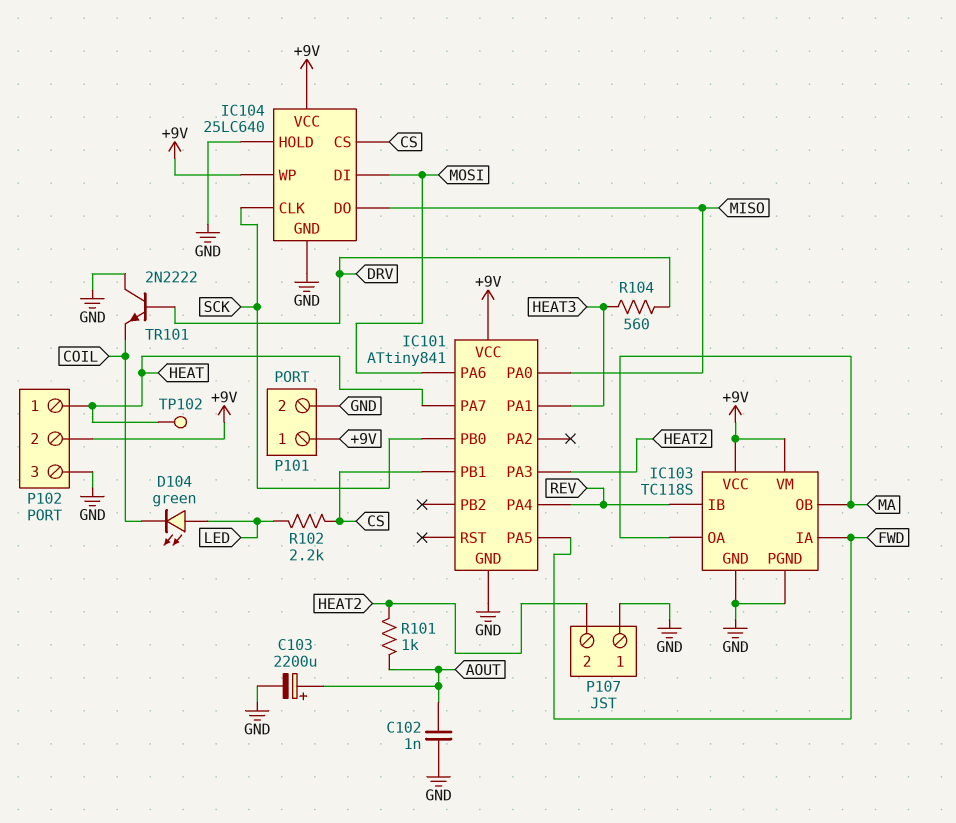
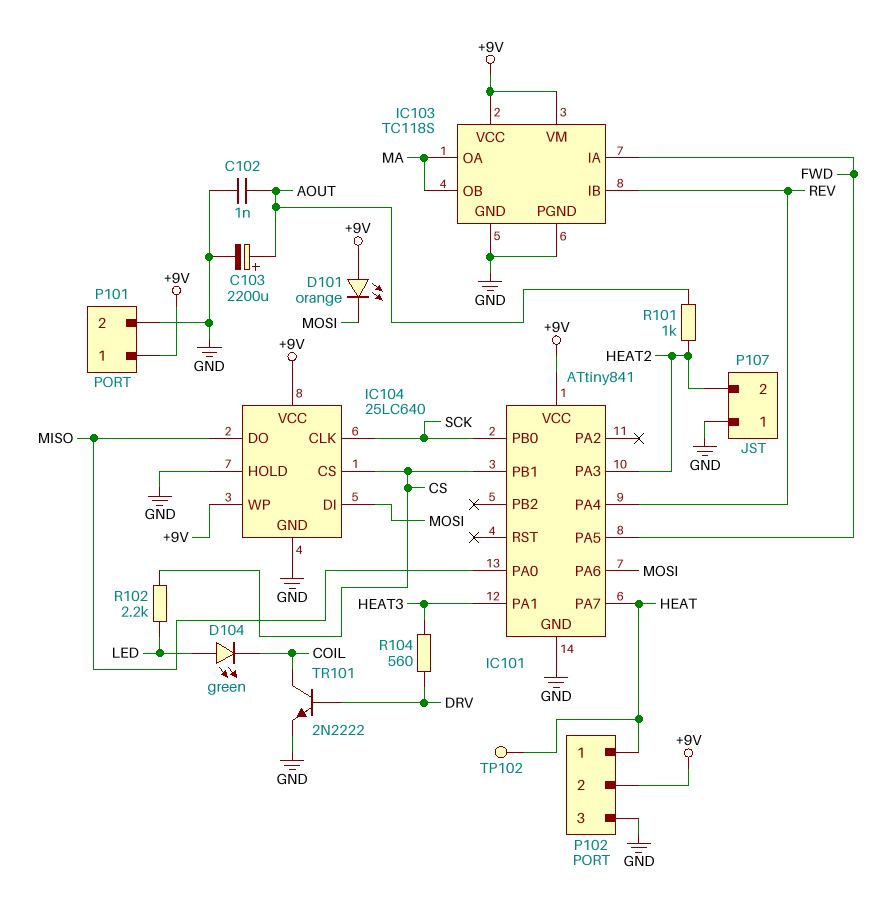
D101: none -> LED orange (A +9V, K MOSI)
TR101: NPN 2N2222 (B DRV, C GND, E COIL) -> NPN 2N2222 (B DRV, C COIL, E GND)

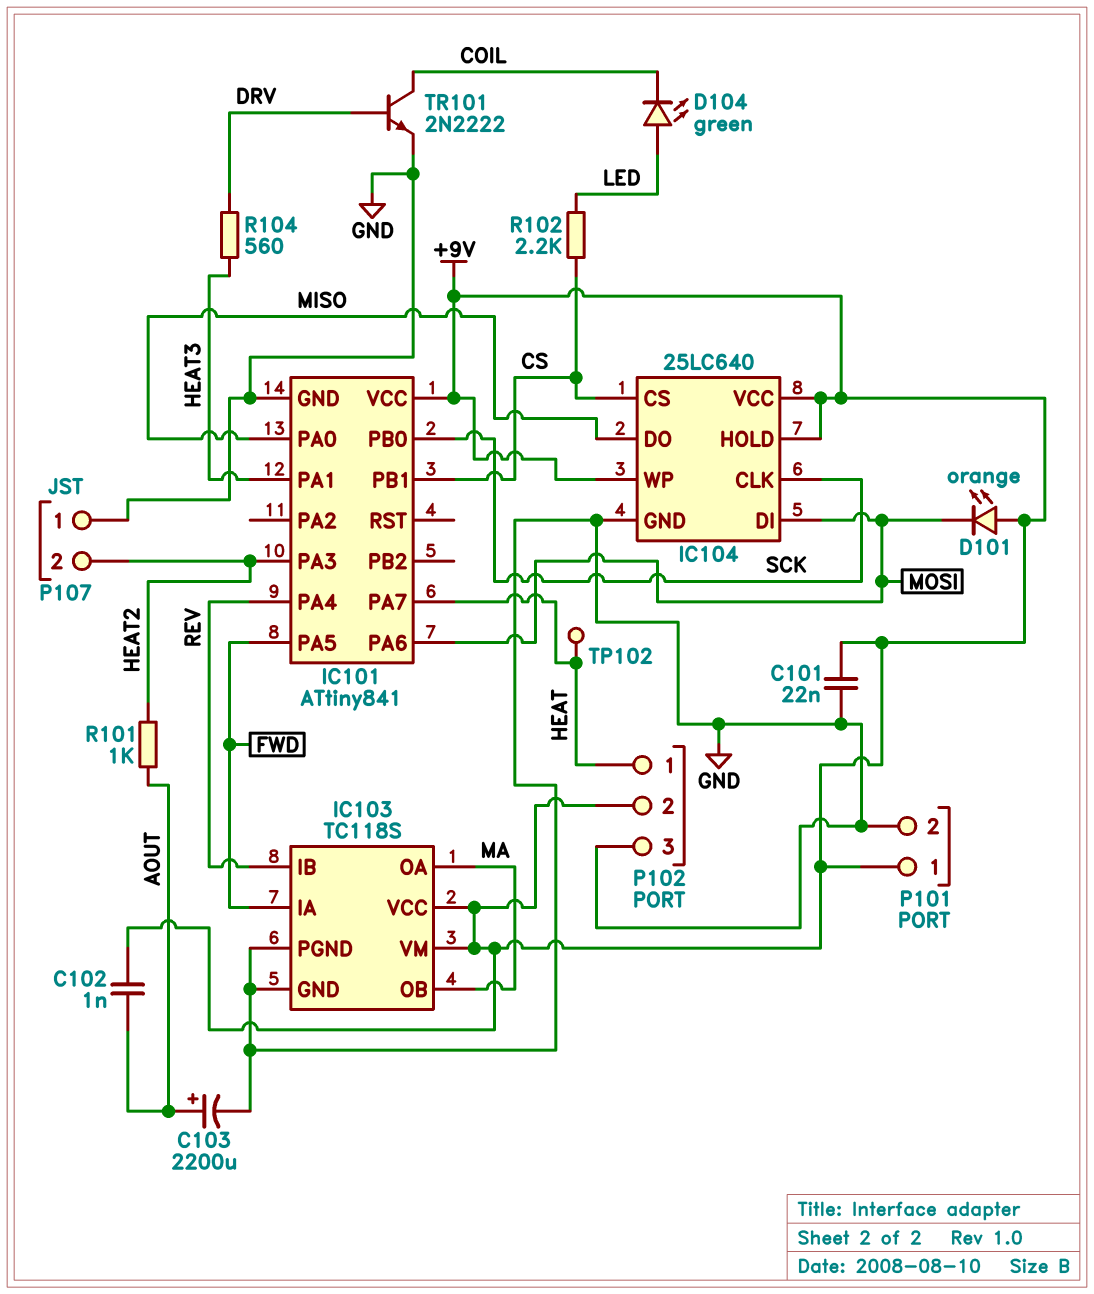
C101: none -> 22nF (+9V, GND)
C102: 1nF (AOUT, GND) -> 1nF (+9V, AOUT)
IC104 pin HOLD: GND -> +9V

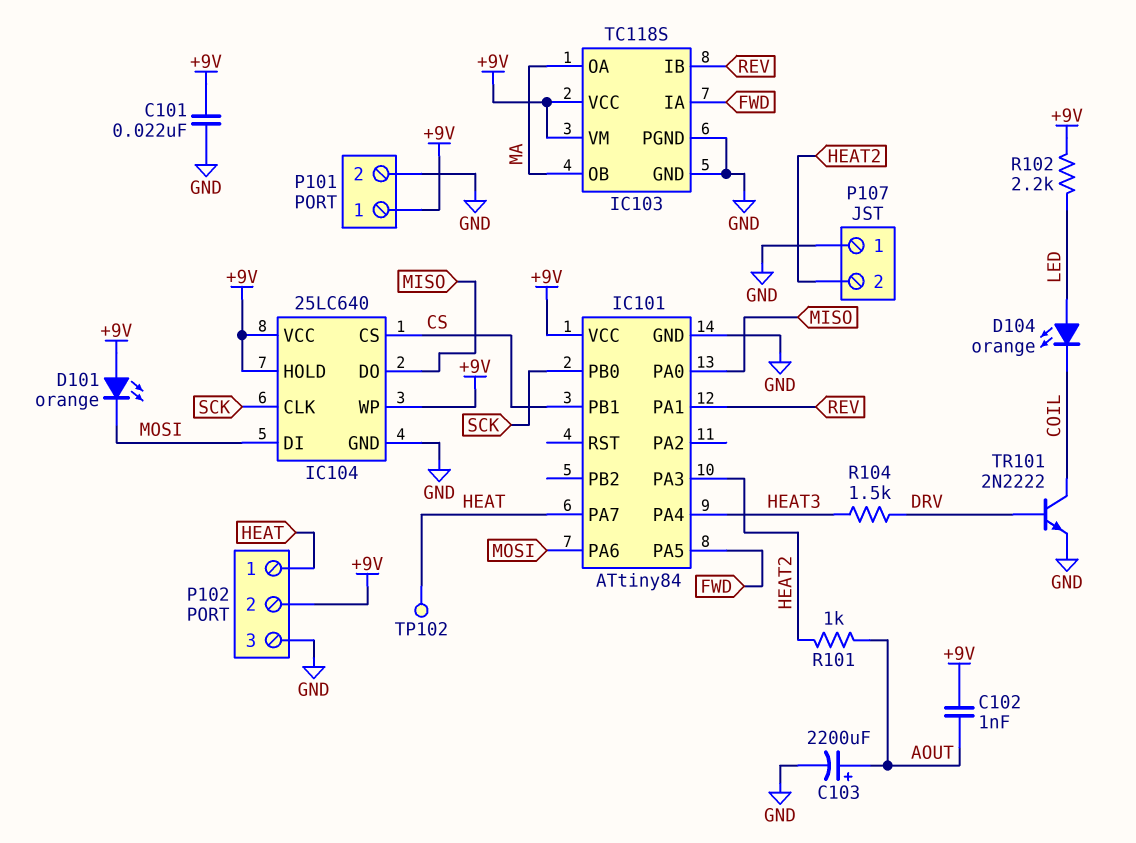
D104: LED green (A LED, K COIL) -> LED orange (A LED, K COIL)
IC101: ATtiny841 -> ATtiny84
IC101 pin PA1: HEAT3 -> REV
IC101 pin PA4: REV -> HEAT3
R102: 2.2k (CS, LED) -> 2.2k (+9V, LED)
R104: 560 (DRV, HEAT3) -> 1.5k (DRV, HEAT3)

